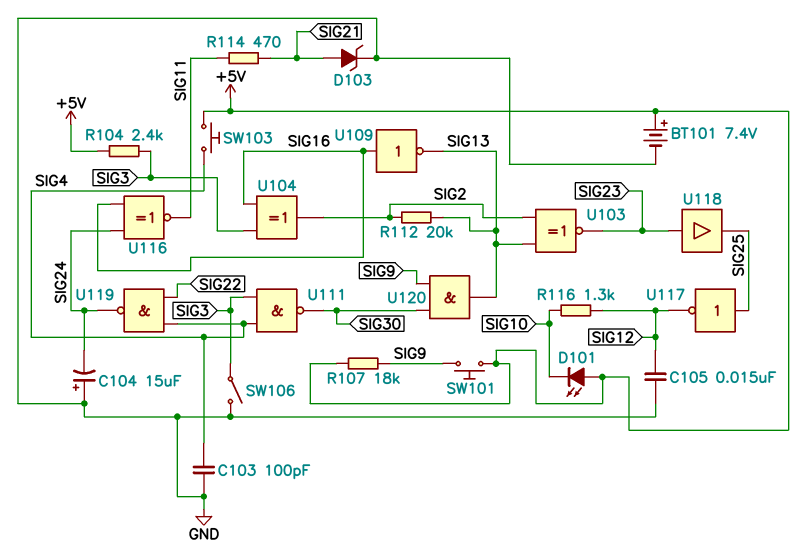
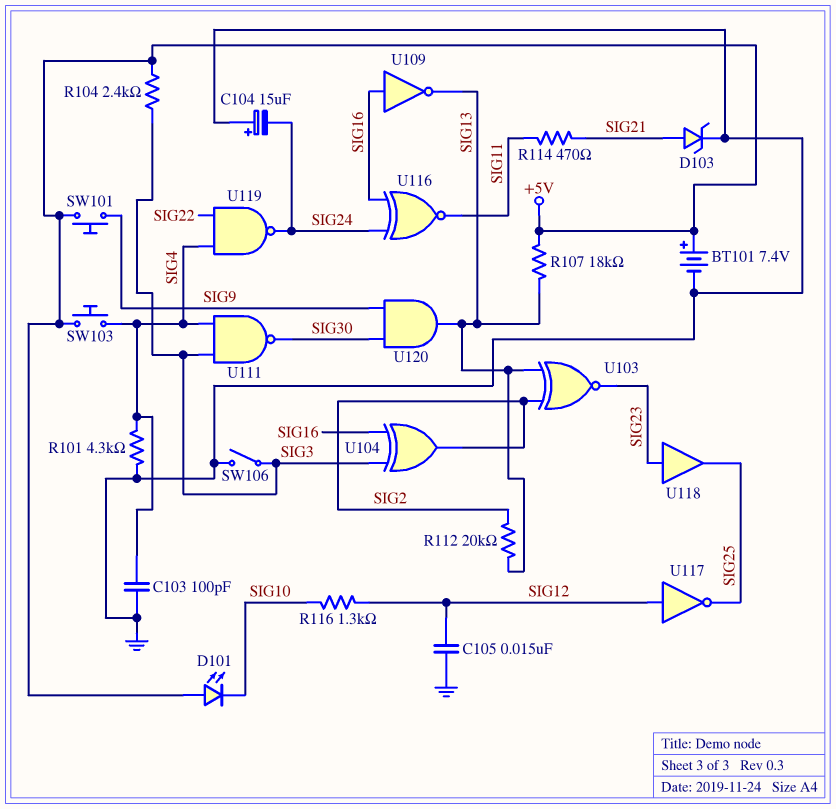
R101: none -> 4.3k (GND, SIG4)
R107: 18k (+5V, SIG9) -> 18k (+5V, SIG13)
U117: NOT (in SIG25, out SIG12) -> NOT (in SIG12, out SIG25)

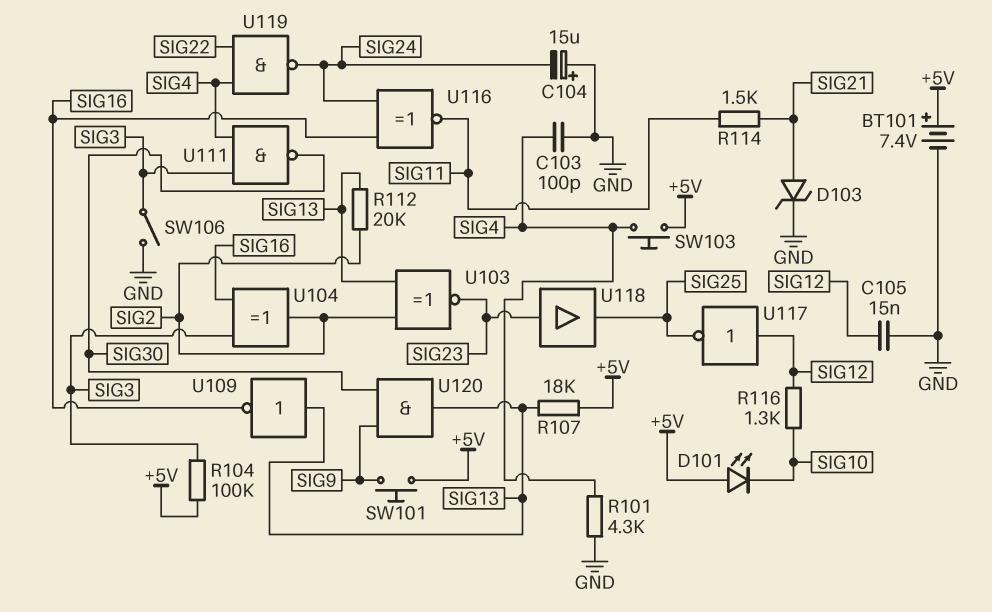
R104: 2.4k (+5V, SIG3) -> 100k (+5V, SIG3)
R114: 470 (SIG11, SIG21) -> 1.5k (SIG11, SIG21)
U109: NOT (in SIG16, out SIG13) -> NOT (in SIG13, out SIG16)

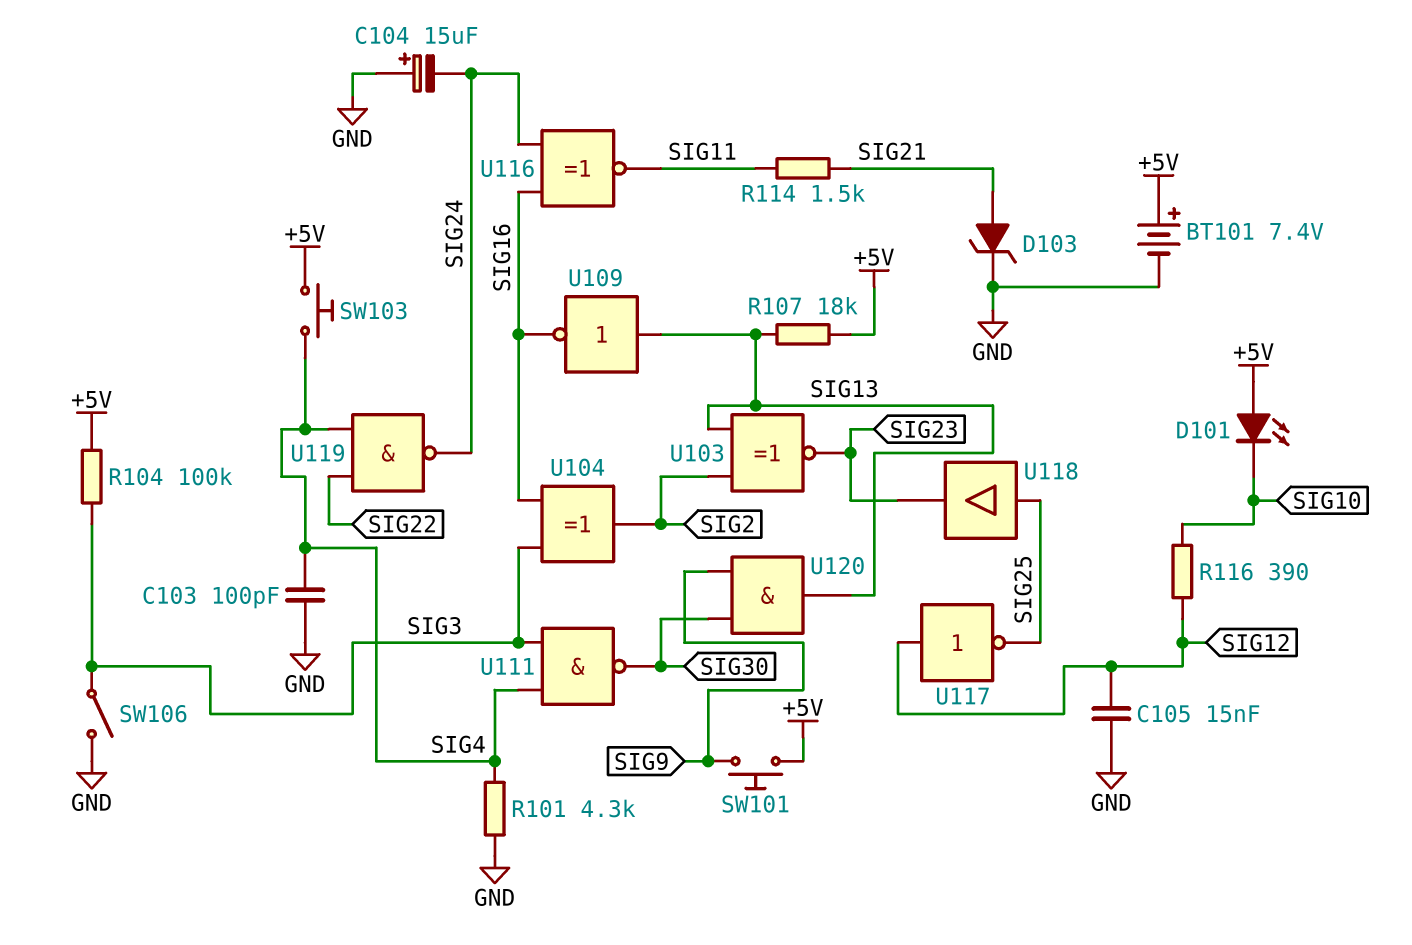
R112: 20k (SIG2, SIG13) -> none
R116: 1.3k (SIG10, SIG12) -> 390 (SIG10, SIG12)
U118: buffer (in SIG23, out SIG25) -> buffer (in SIG25, out SIG23)

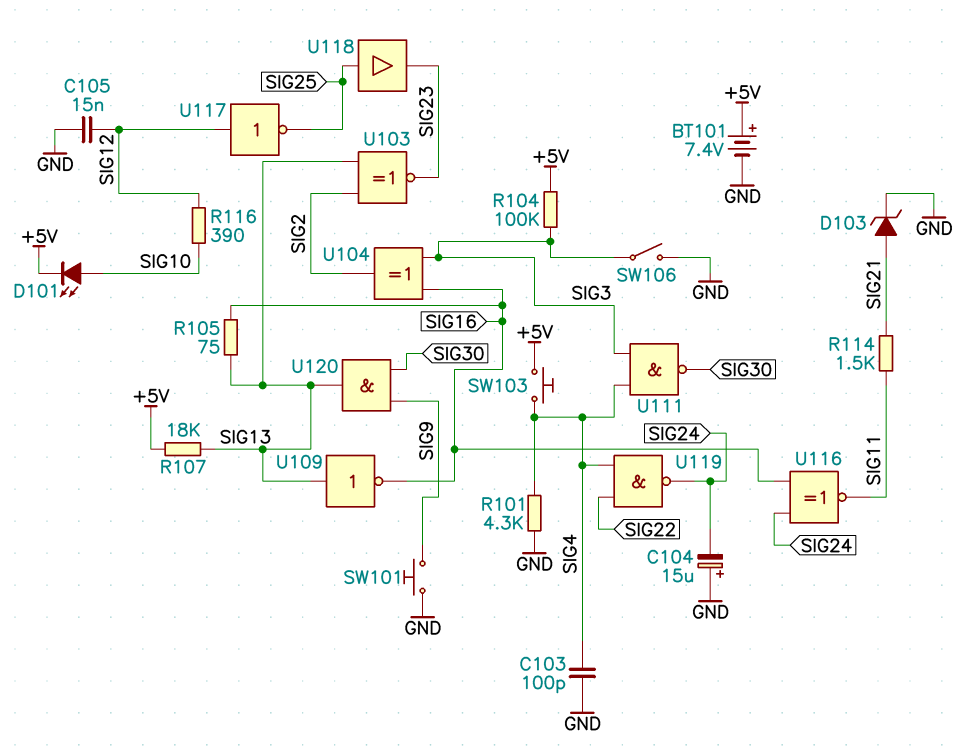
D101: LED (A +5V, K SIG10) -> LED (A SIG10, K +5V)
R105: none -> 75 (SIG13, SIG16)
SW101: button (+5V, SIG9) -> button (GND, SIG9)

